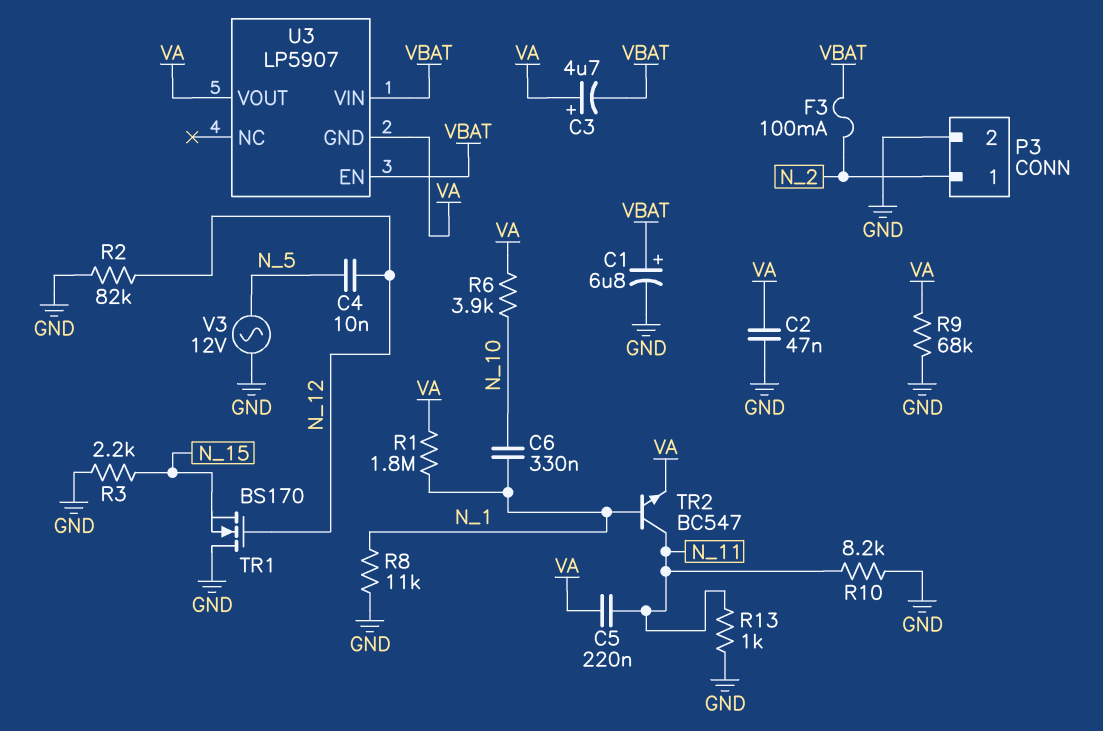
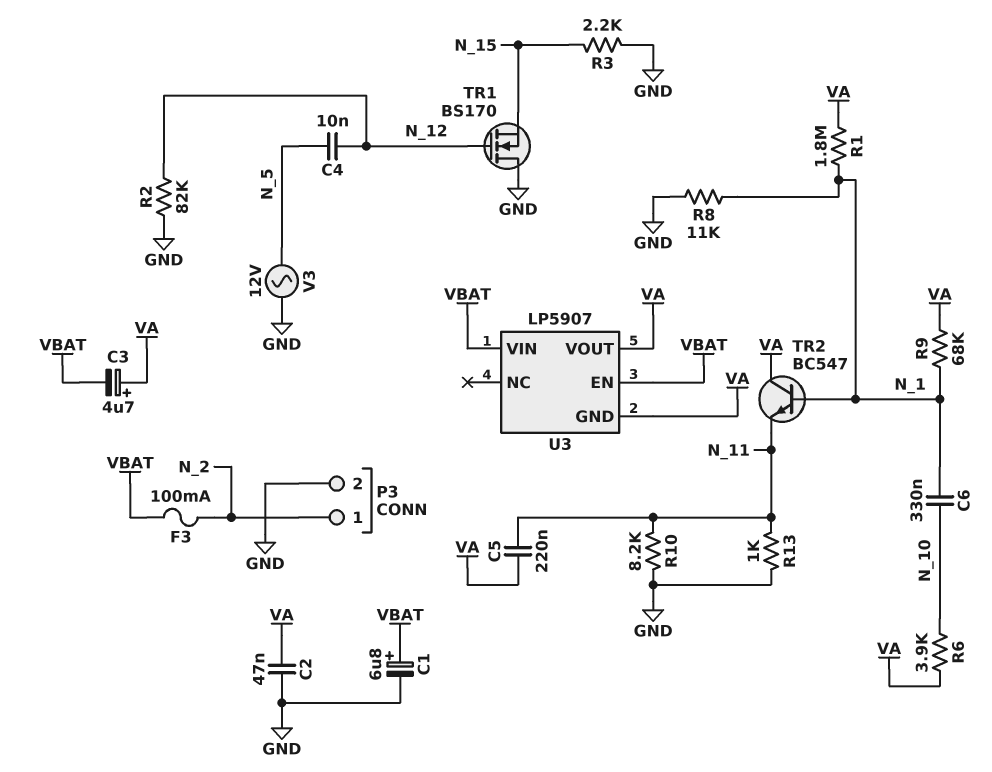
R9: 68k (GND, VA) -> 68k (N_1, VA)
TR2: NPN BC547 (B N_1, C N_11, E VA) -> NPN BC547 (B N_1, C VA, E N_11)

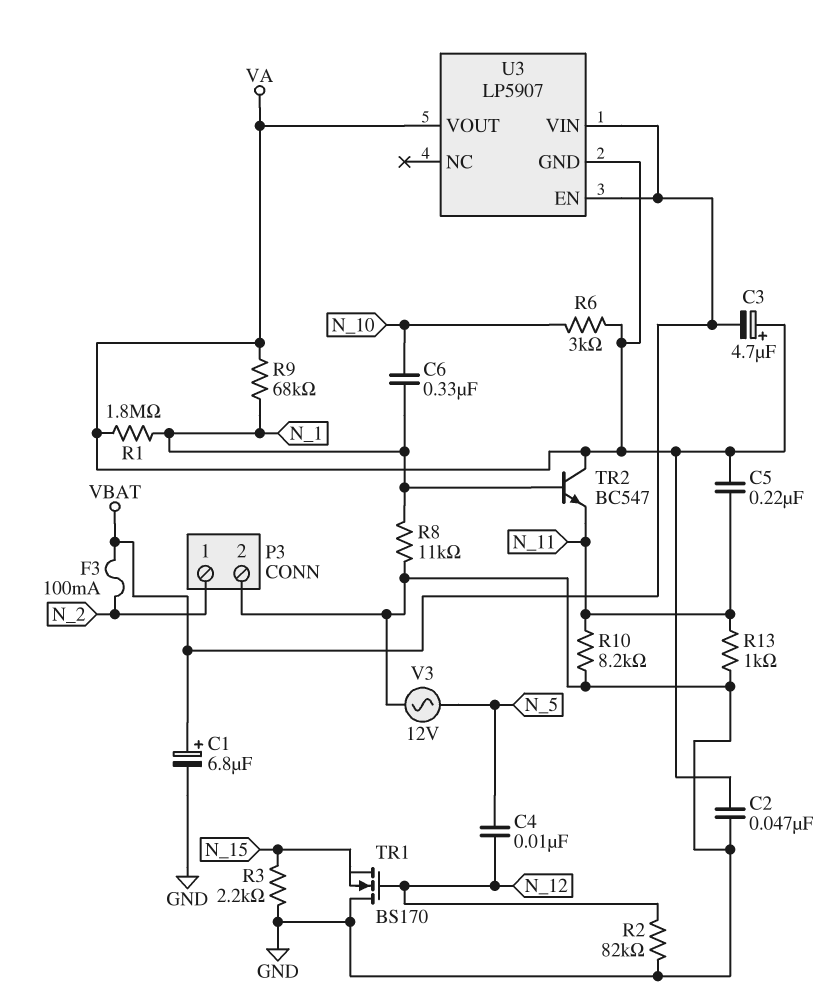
R6: 3.9k (N_10, VA) -> 3k (N_10, VA)

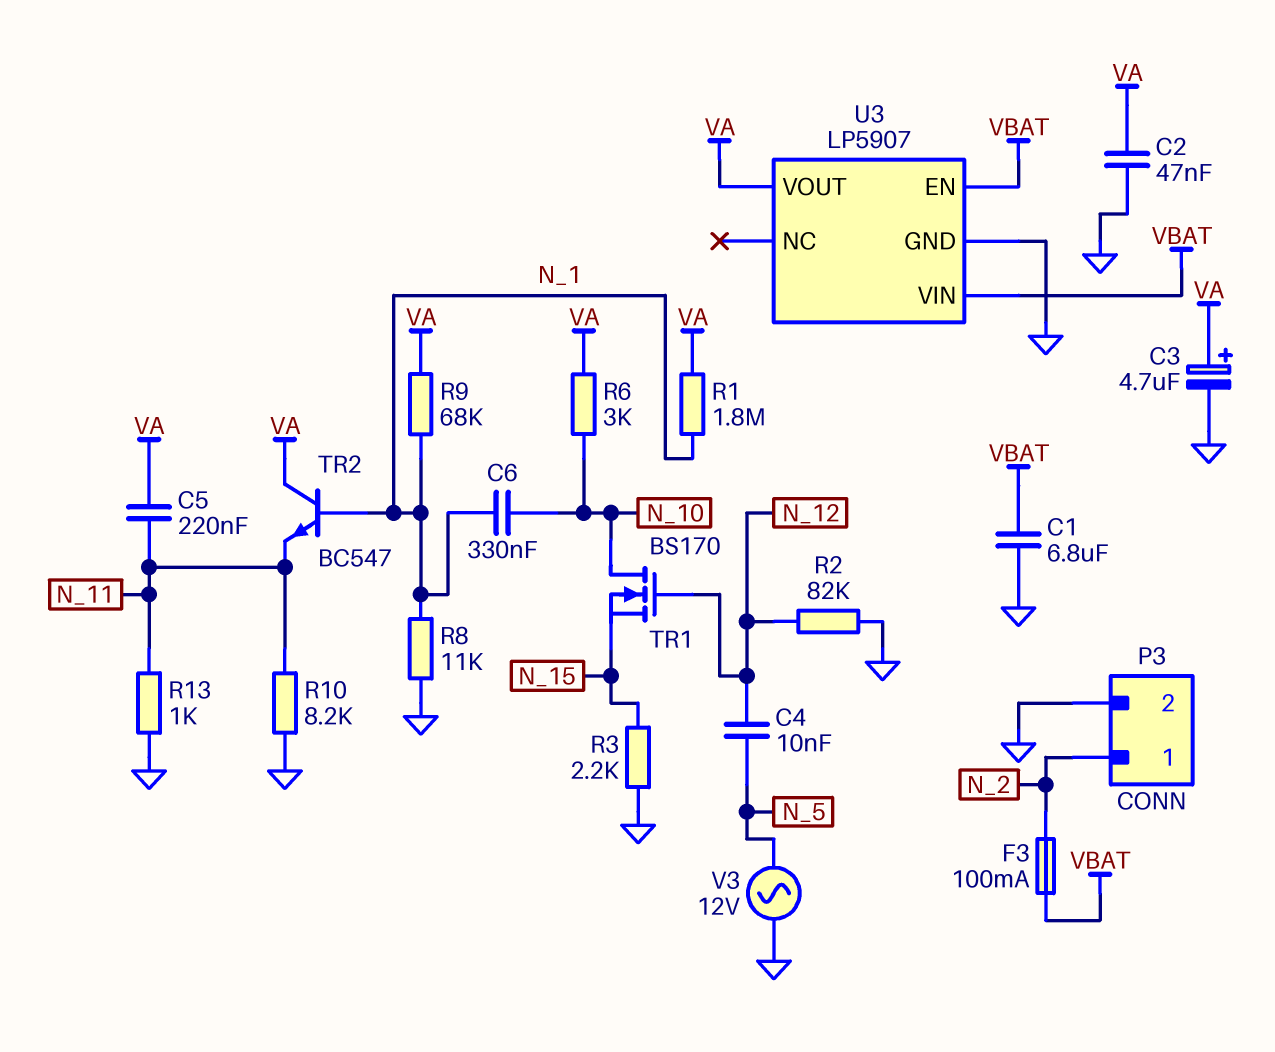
C1: 6.8uF (plus VBAT, minus GND) -> 6.8uF (GND, VBAT)
C3: 4.7uF (plus VA, minus VBAT) -> 4.7uF (plus VA, minus GND)
TR1: NMOS BS170 (G N_12, D GND, S N_15) -> NMOS BS170 (G N_12, D N_10, S N_15)
U3 pin GND: VA -> GND

